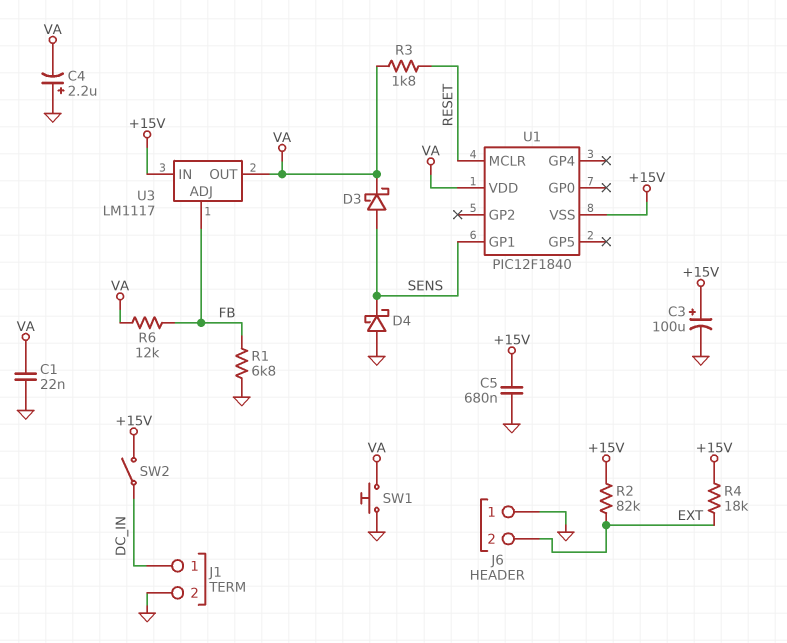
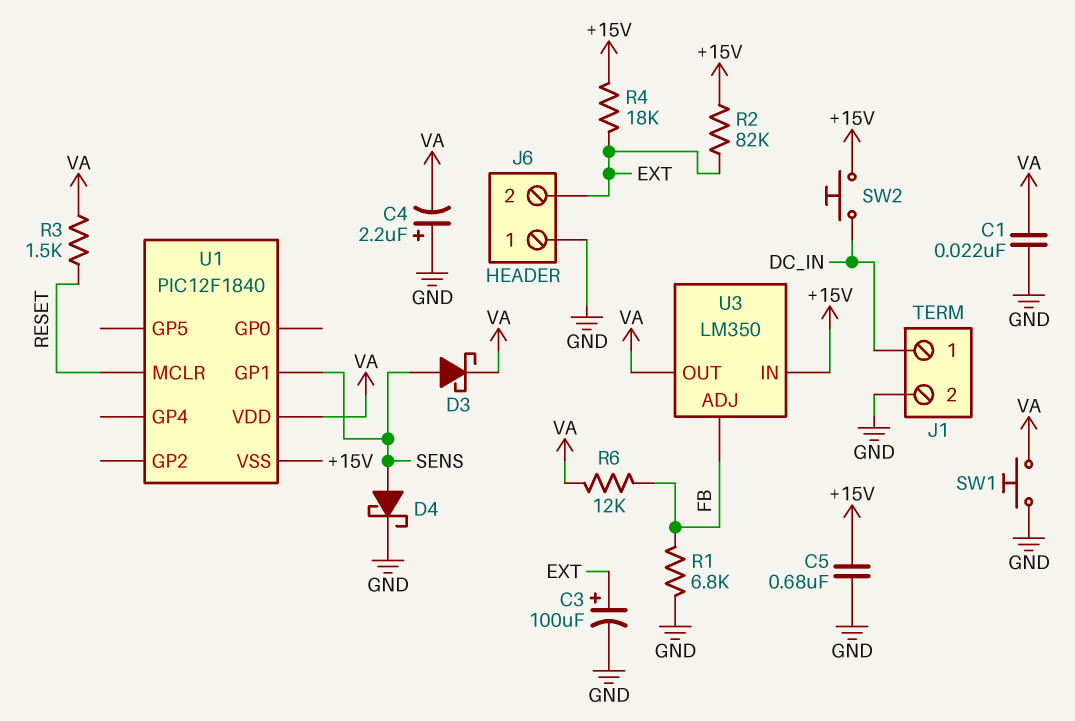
C3: 100uF (plus +15V, minus GND) -> 100uF (plus EXT, minus GND)
D4: schottky (A GND, K SENS) -> schottky (A SENS, K GND)
R3: 1.8k (RESET, VA) -> 1.5k (RESET, VA)
SW2: switch (+15V, DC_IN) -> button (+15V, DC_IN)
U3: LM1117 -> LM350

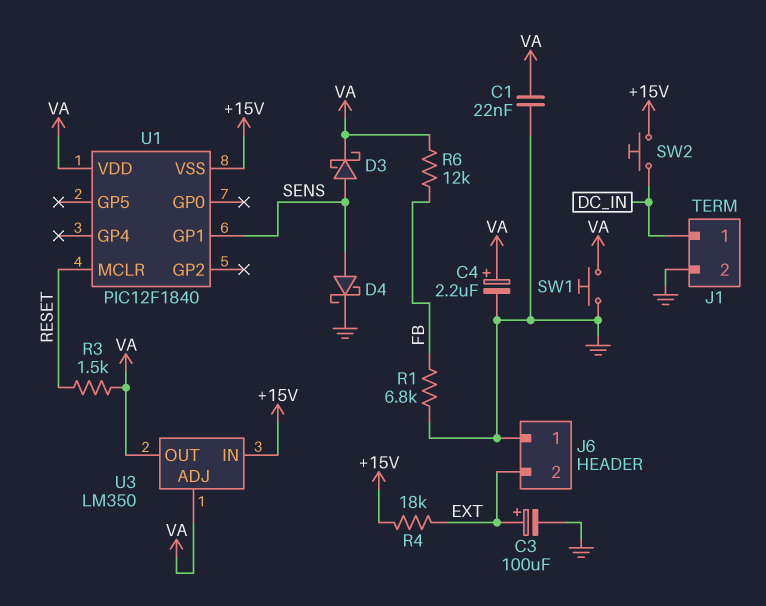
C4: 2.2uF (plus GND, minus VA) -> 2.2uF (plus VA, minus GND)
C5: 680nF (+15V, GND) -> none
R2: 82k (+15V, EXT) -> none
U3 pin ADJ: FB -> VA

